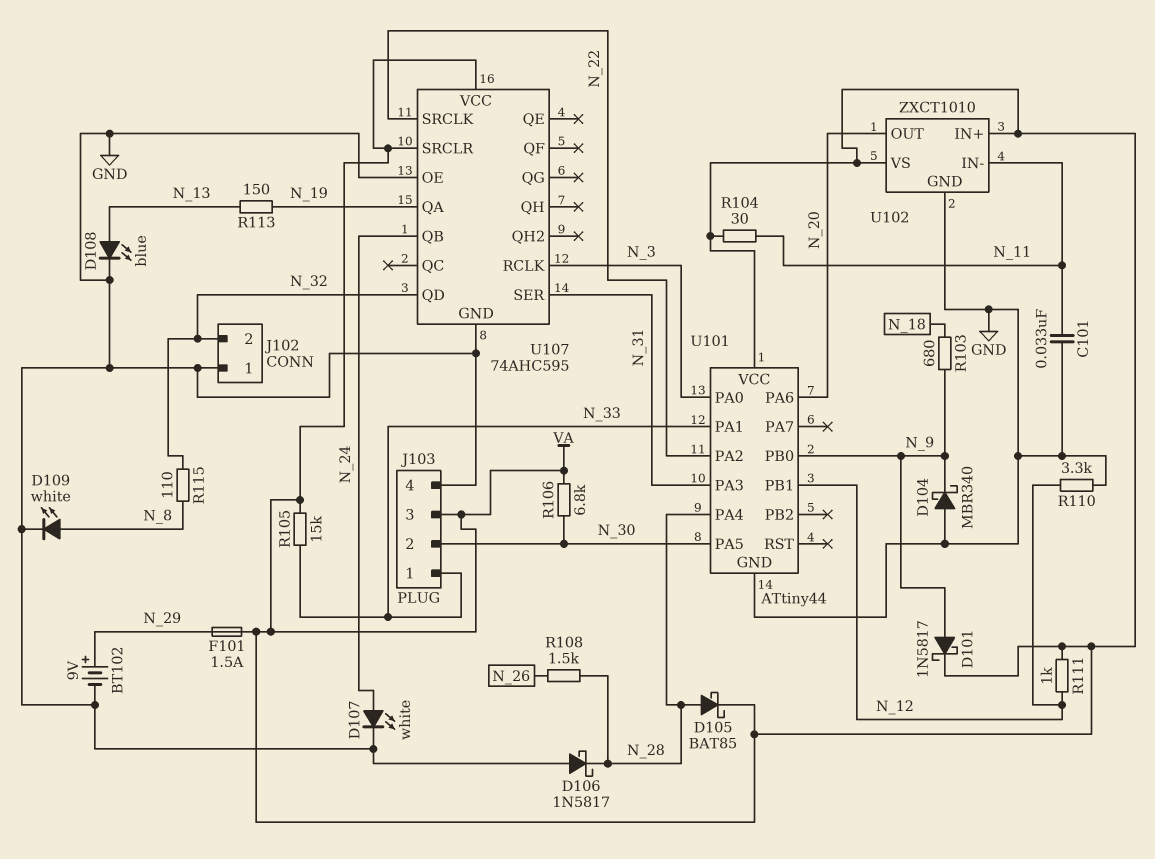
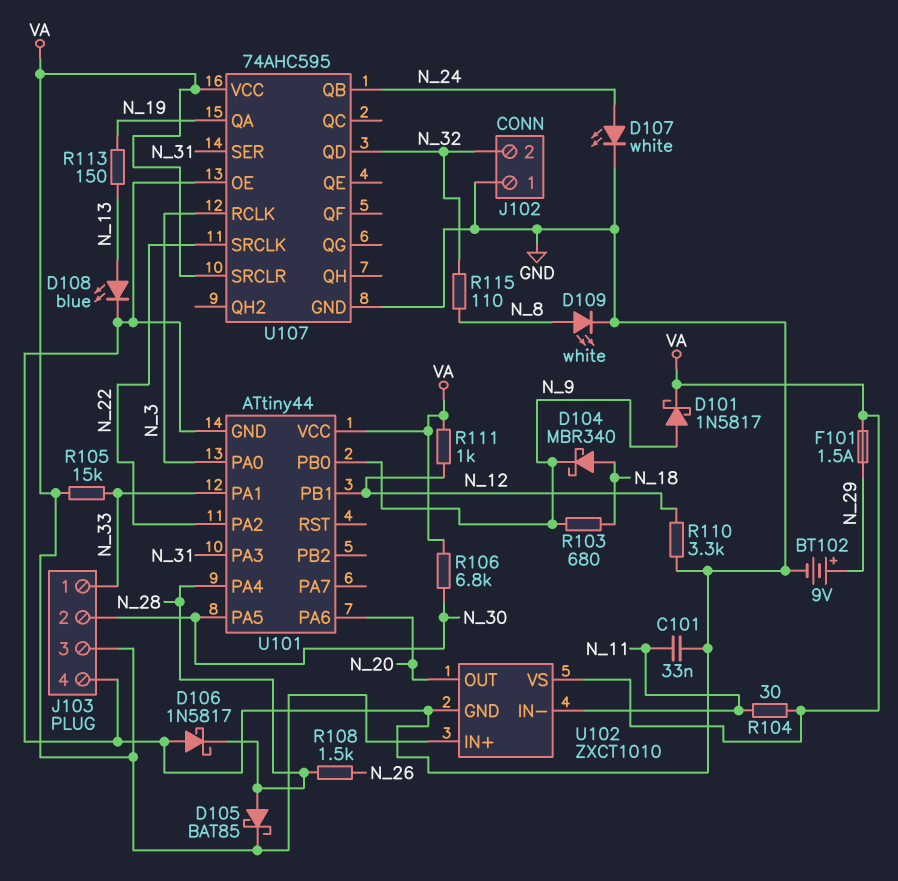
D104: schottky MBR340 (A GND, K N_9) -> schottky MBR340 (A N_18, K N_9)

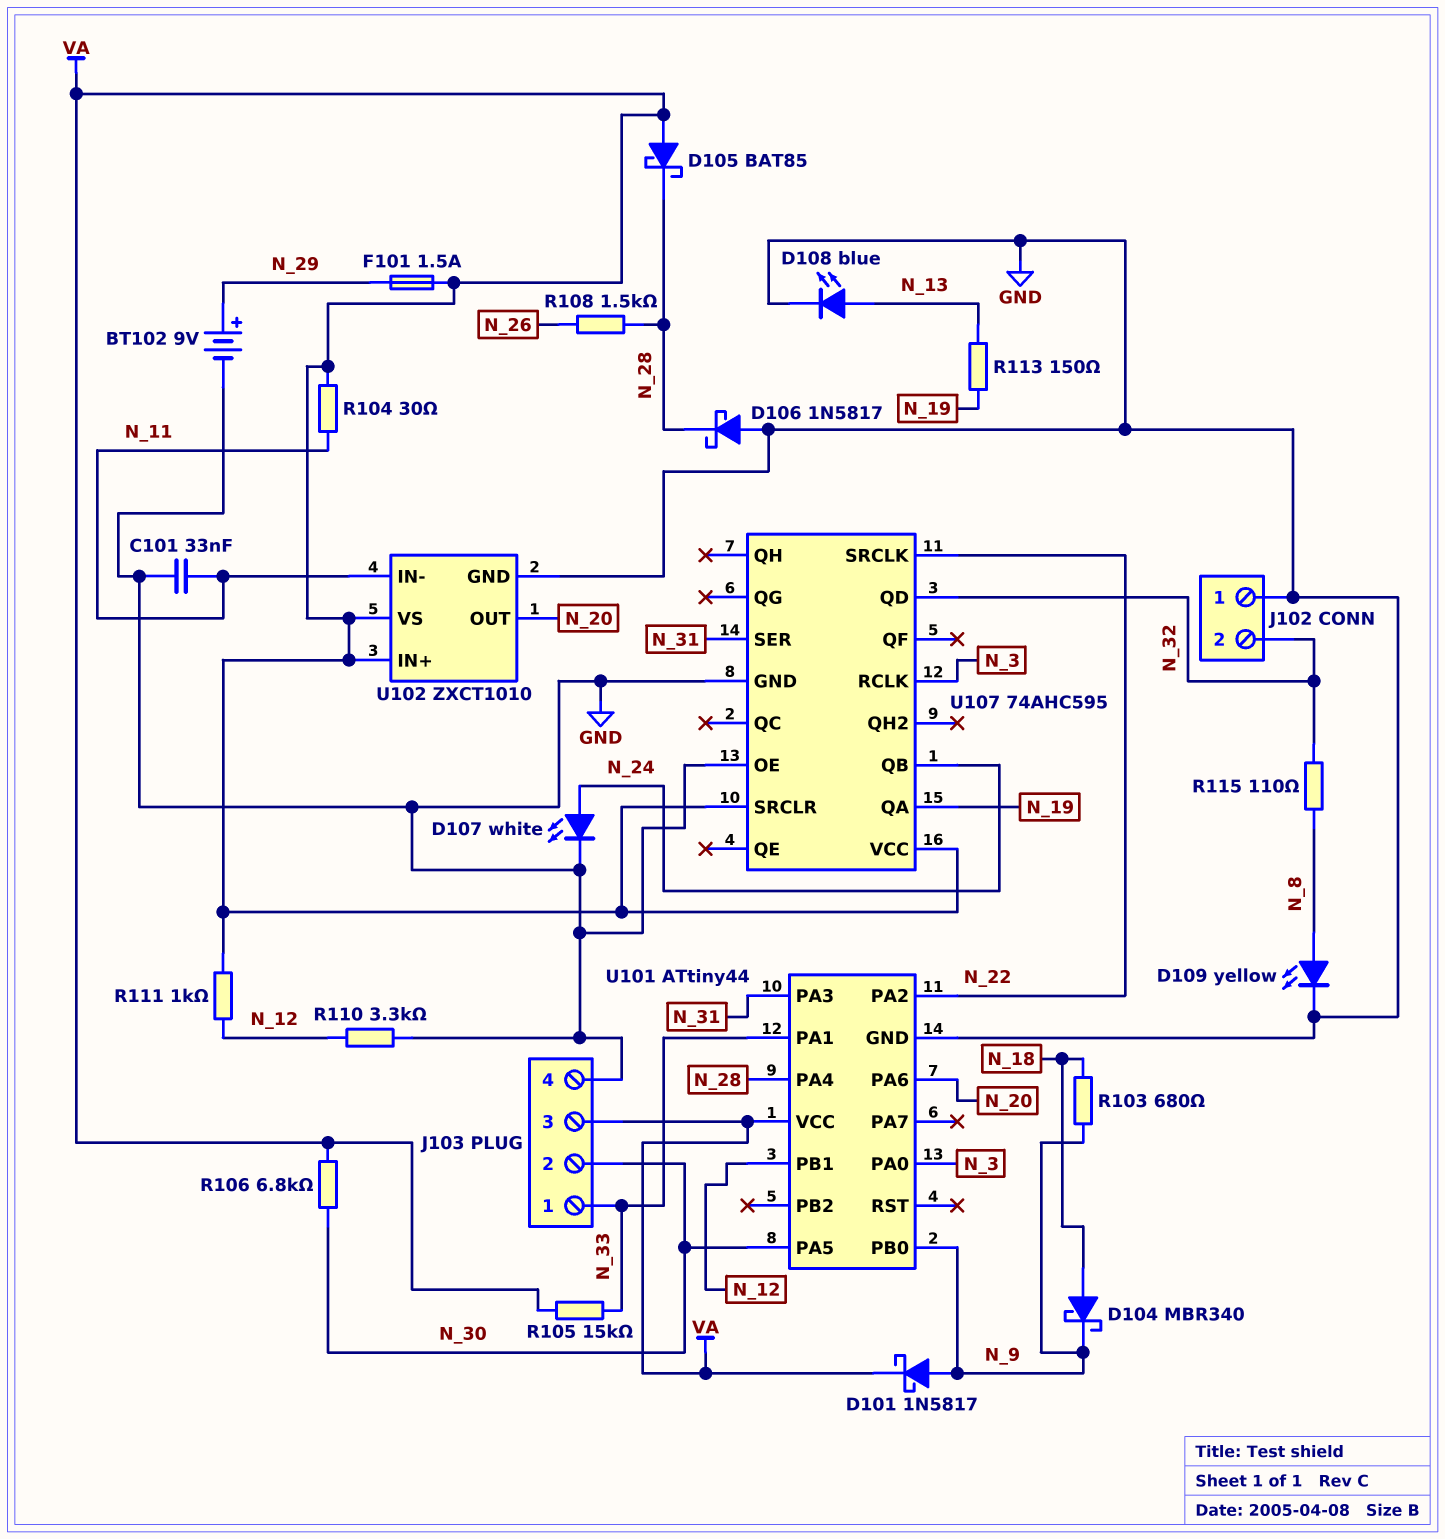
D105: schottky BAT85 (A N_28, K VA) -> schottky BAT85 (A VA, K N_28)
D109: LED white (A N_8, K GND) -> LED yellow (A N_8, K GND)

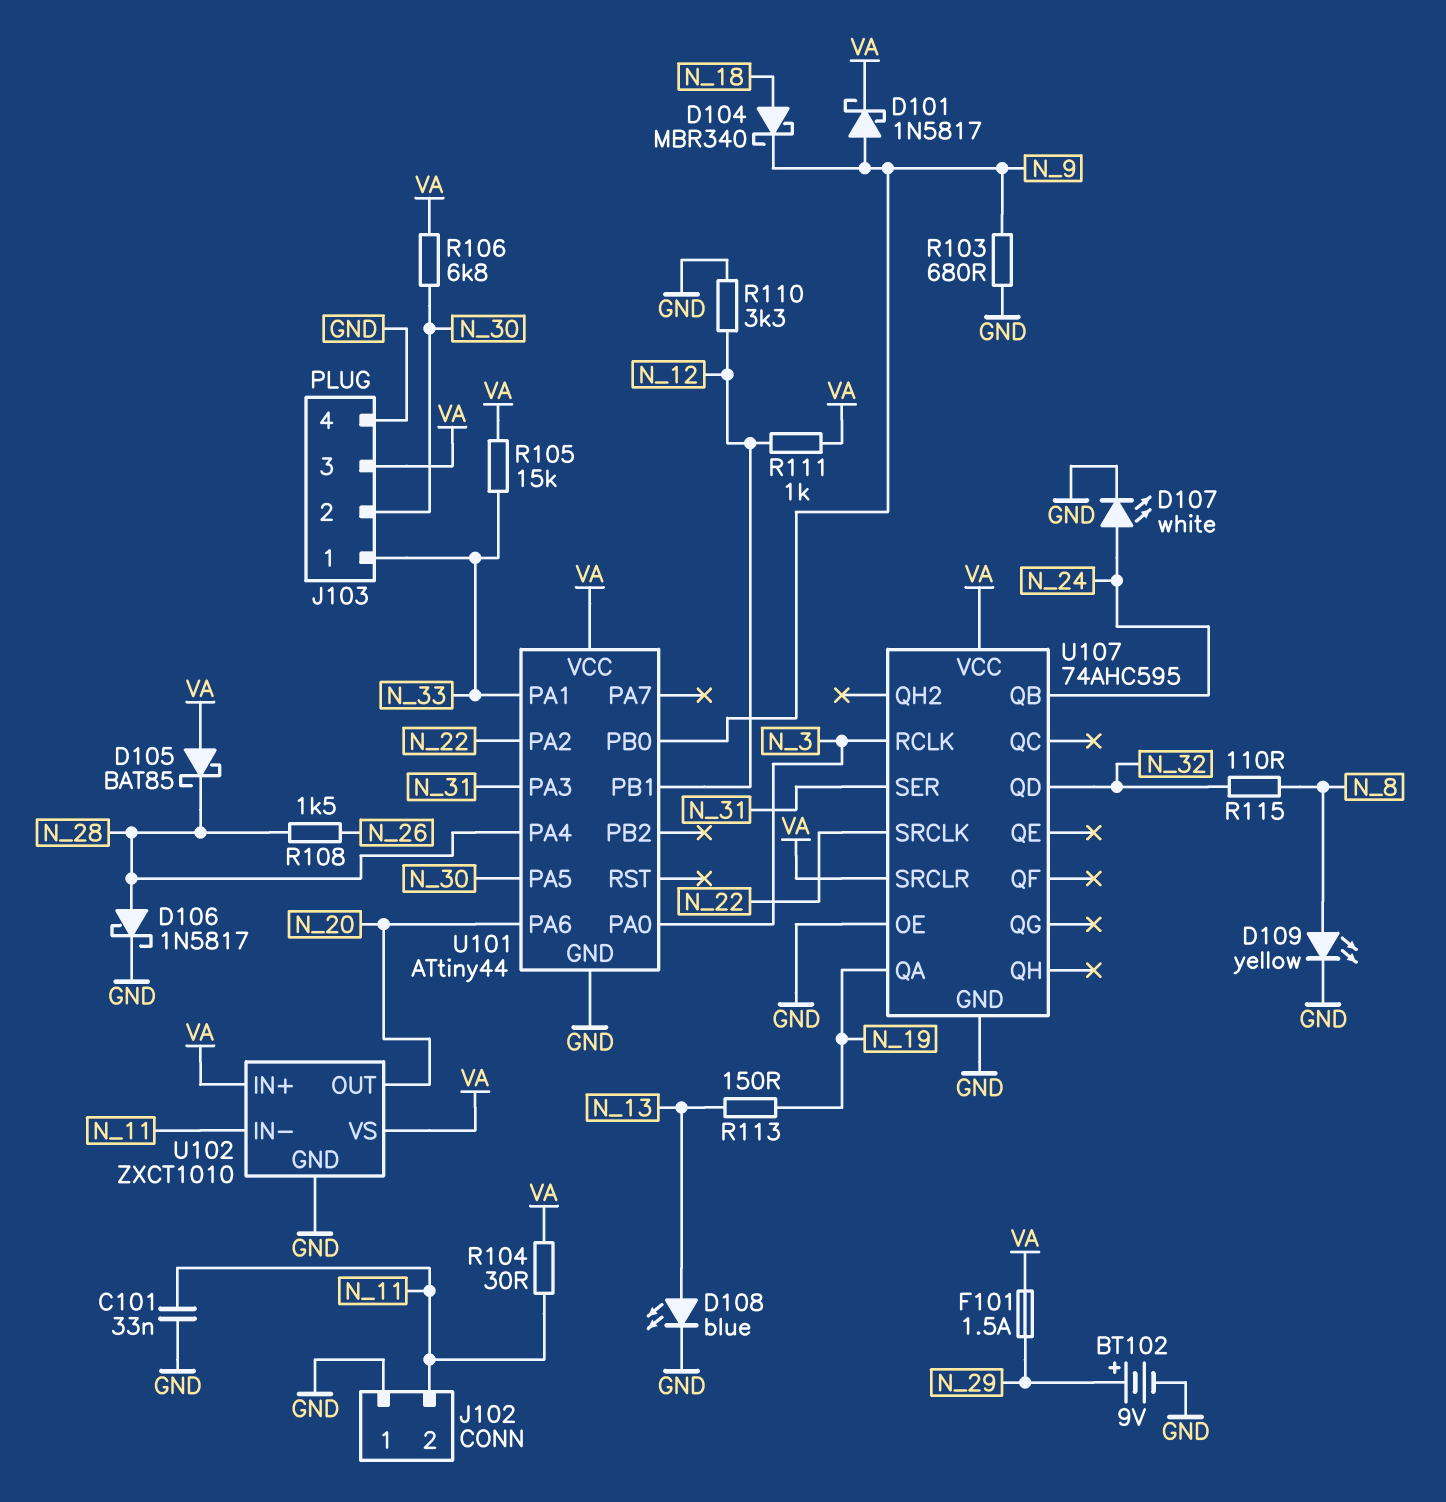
D106: schottky 1N5817 (A GND, K N_28) -> schottky 1N5817 (A N_28, K GND)
J102 pin 2: N_32 -> N_11
R103: 680 (N_9, N_18) -> 680 (GND, N_9)

